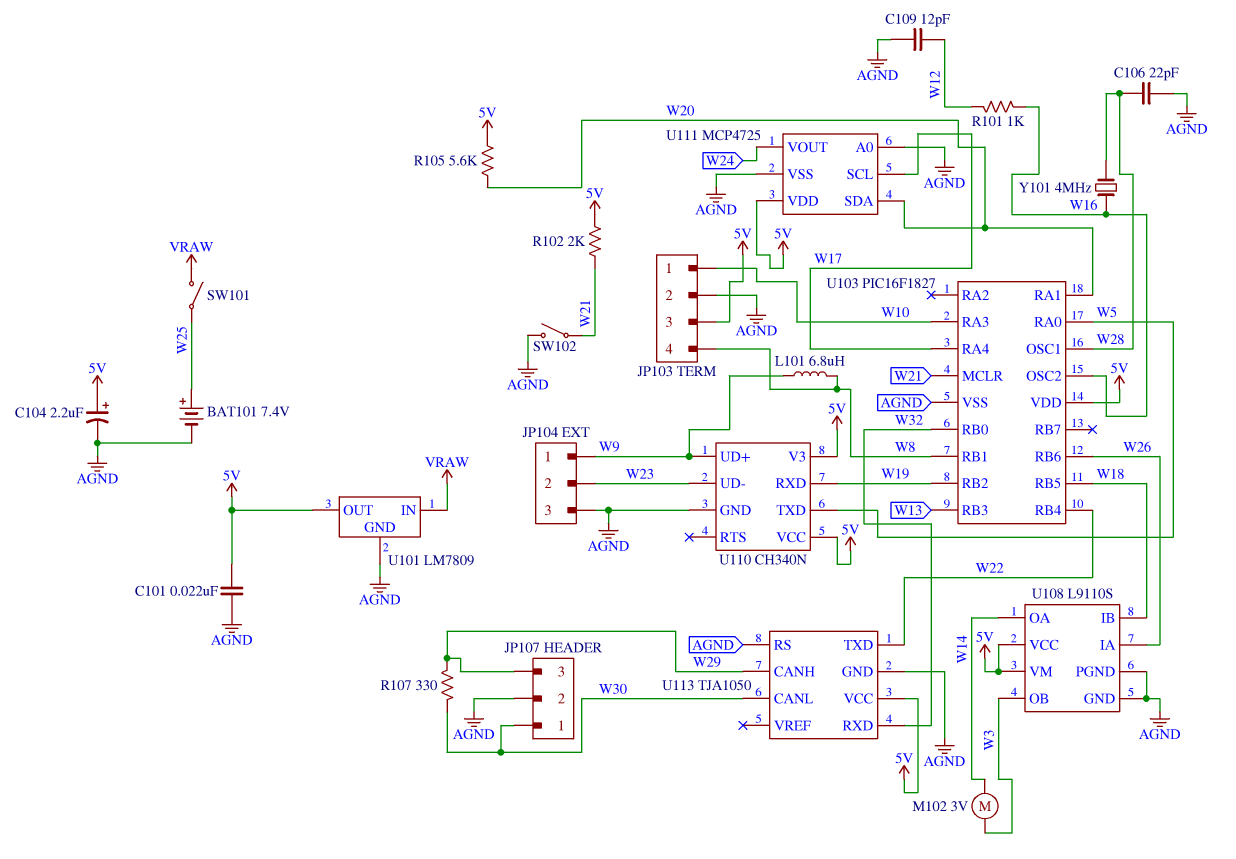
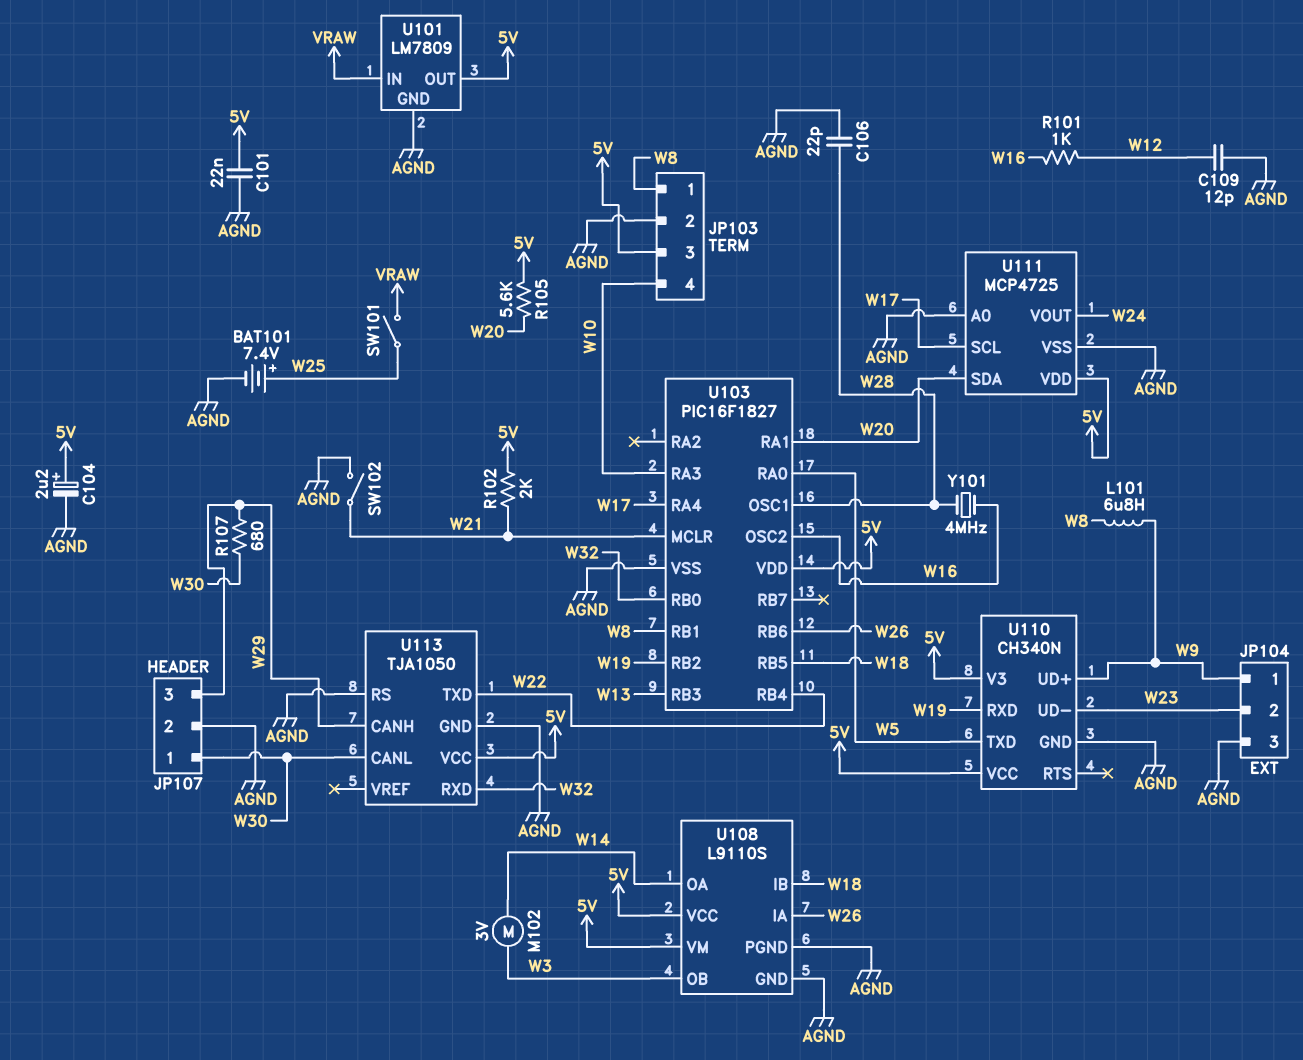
JP103 pin 1: W10 -> W8
JP103 pin 4: W8 -> W10
R107: 330 (W29, W30) -> 680 (W29, W30)

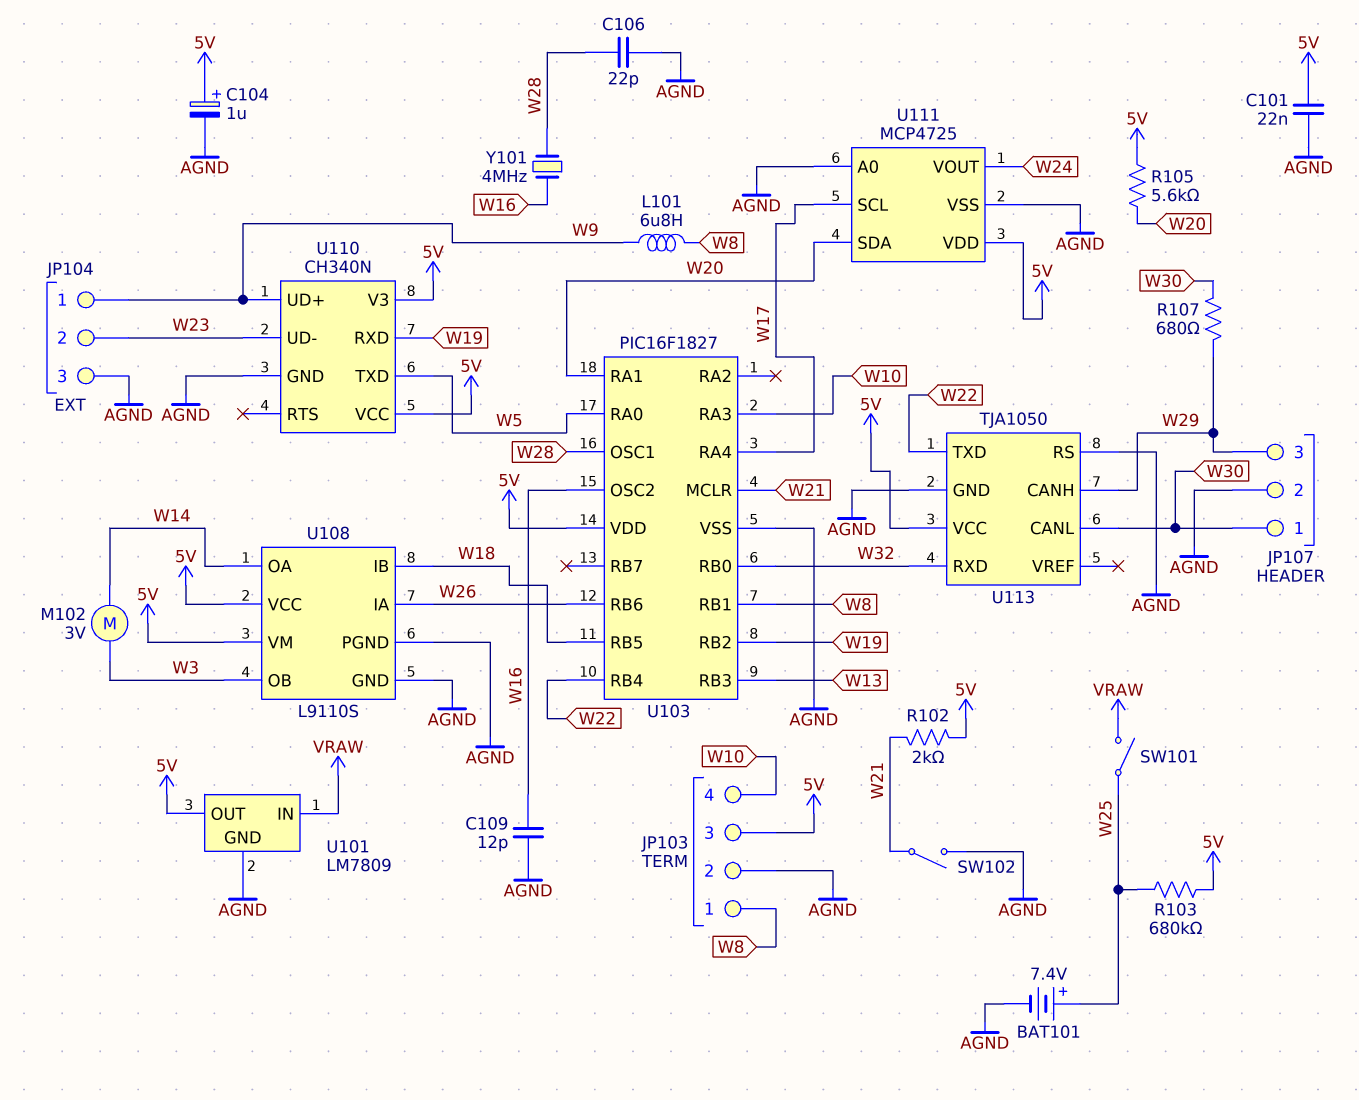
C104: 2.2uF (plus 5V, minus AGND) -> 1uF (plus 5V, minus AGND)
C109: 12pF (AGND, W12) -> 12pF (AGND, W16)
R101: 1k (W12, W16) -> none
R103: none -> 680k (5V, W25)

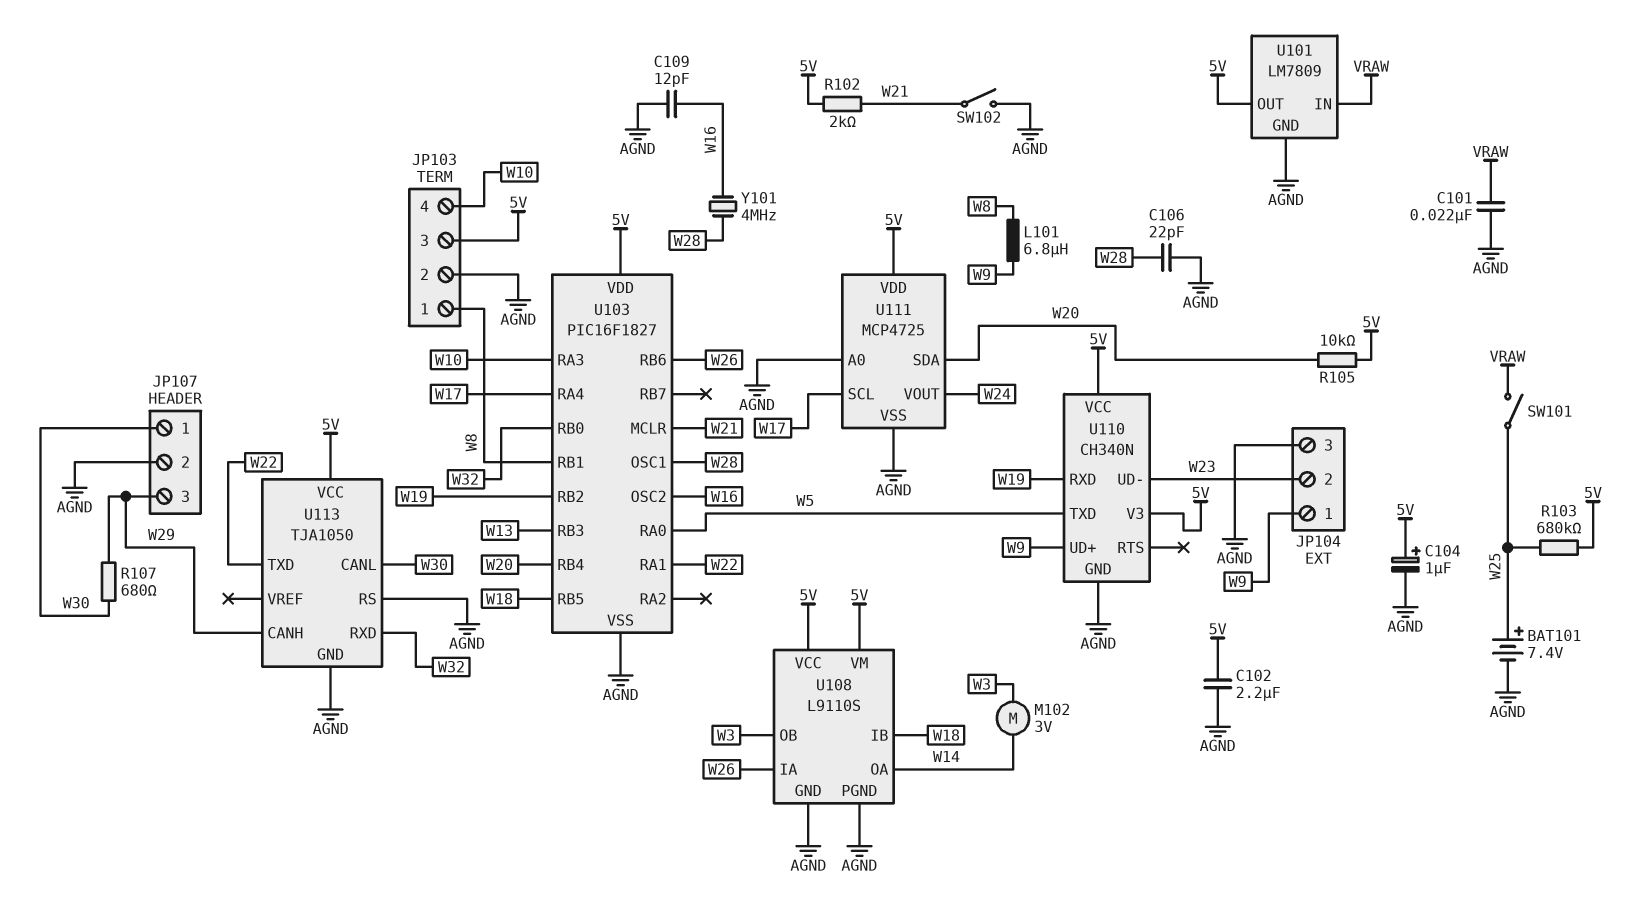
C101: 22nF (5V, AGND) -> 22nF (AGND, VRAW)
C102: none -> 2.2uF (5V, AGND)
R105: 5.6k (5V, W20) -> 10k (5V, W20)
U103 pin RA1: W20 -> W22
U103 pin RB4: W22 -> W20

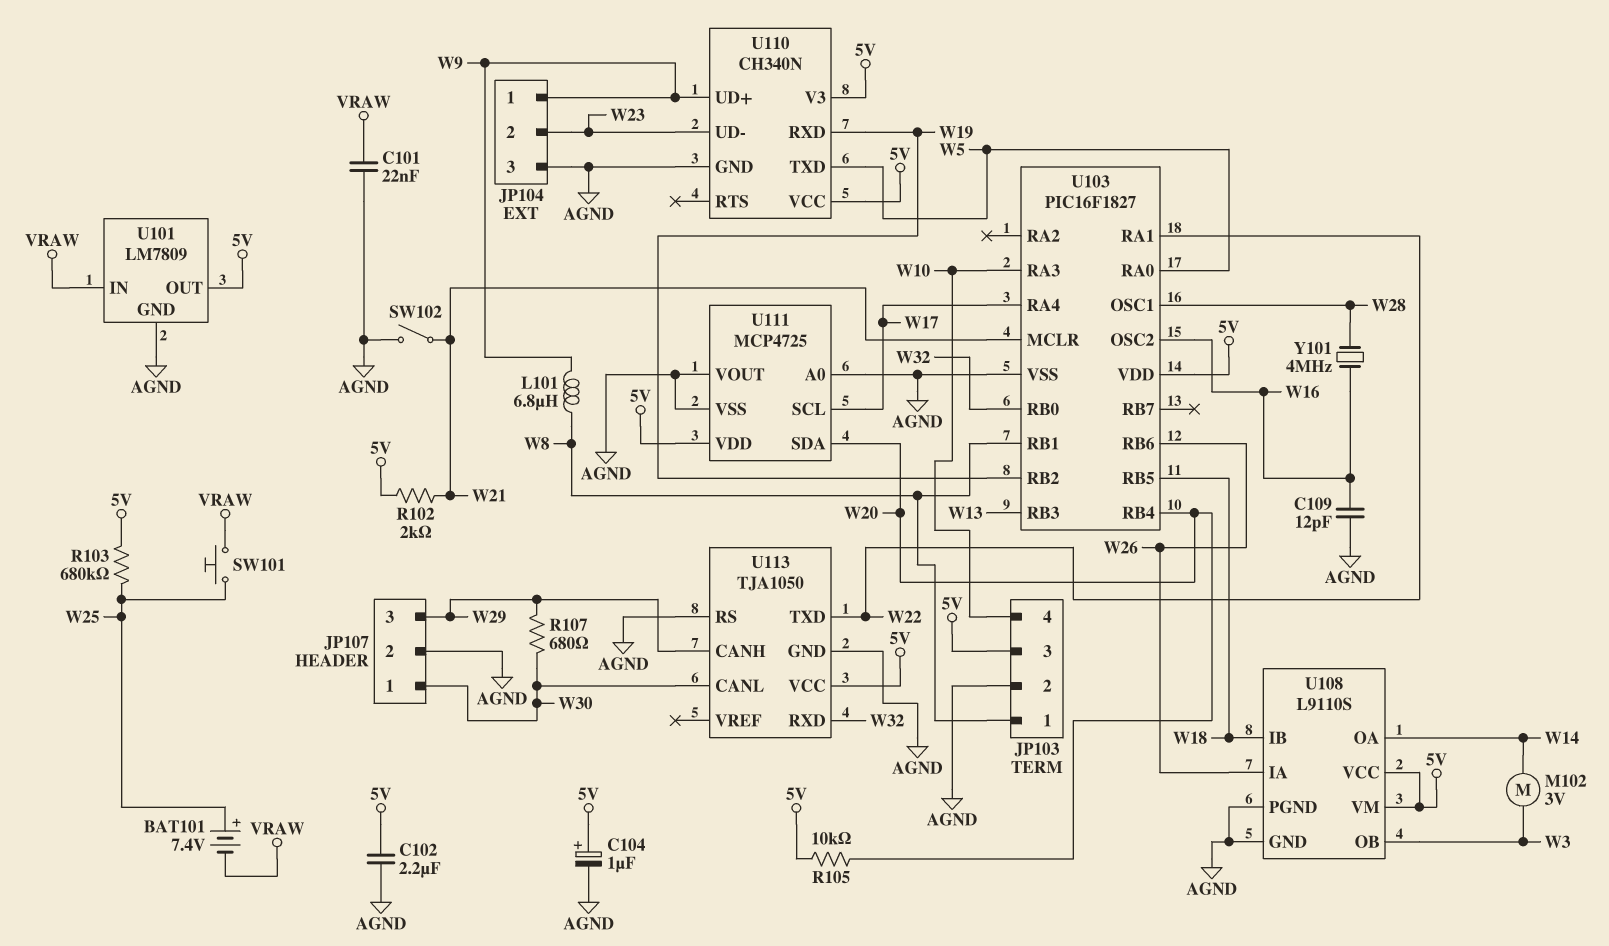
BAT101: 7.4V (plus W25, minus AGND) -> 7.4V (plus W25, minus VRAW)
C106: 22pF (AGND, W28) -> none
SW101: switch (VRAW, W25) -> button (VRAW, W25)
U111 pin VOUT: W24 -> AGND

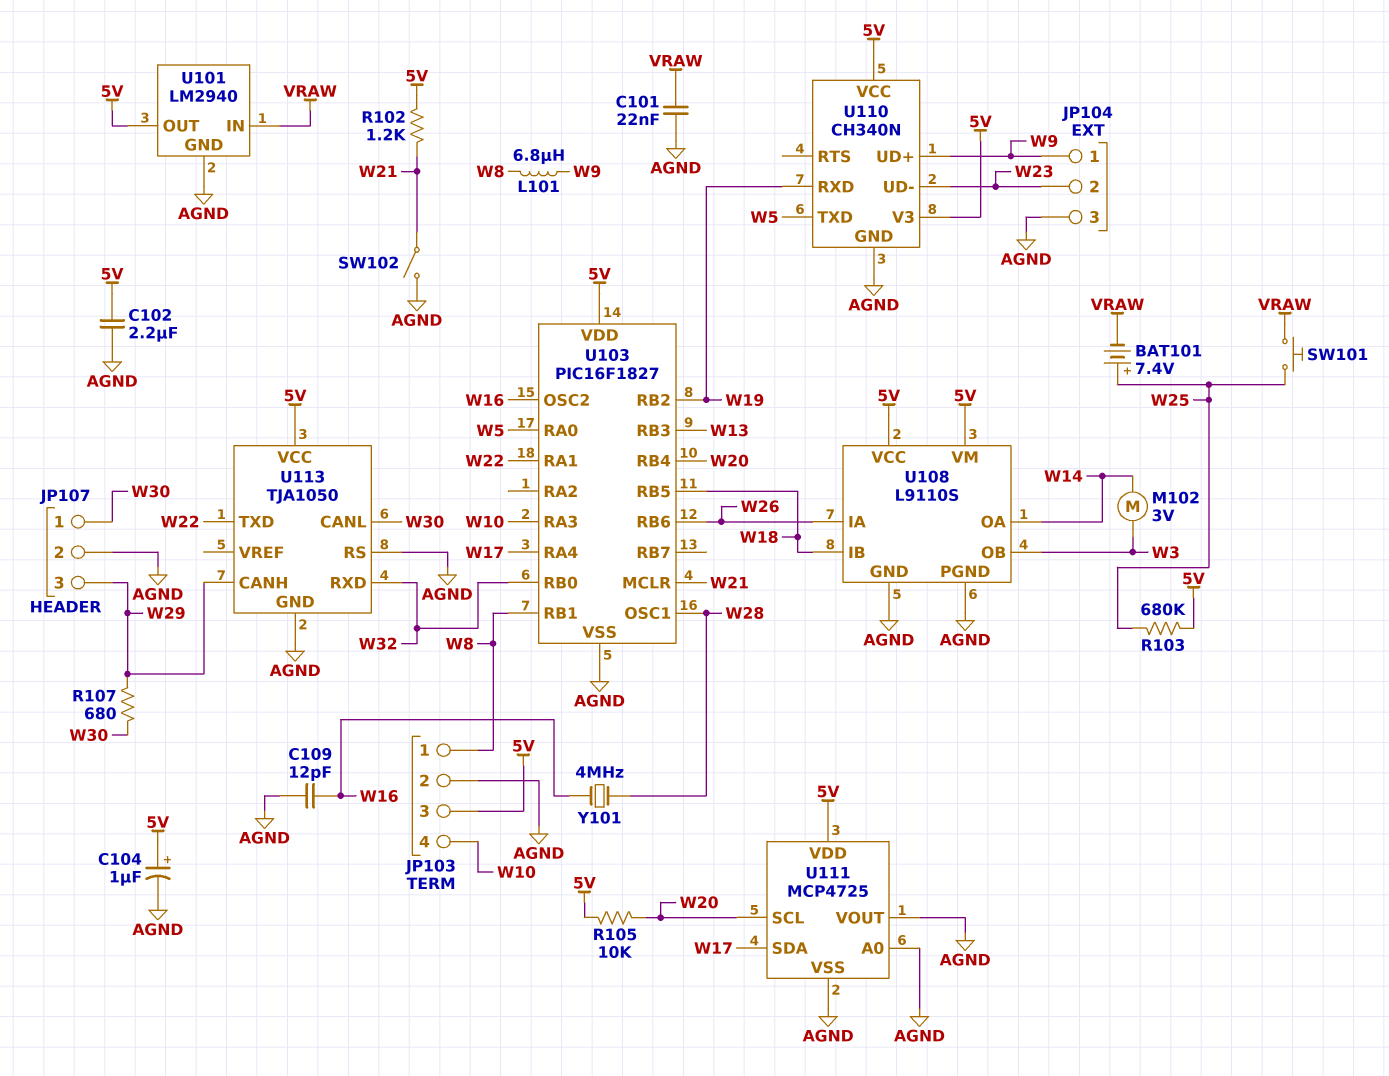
R102: 2k (5V, W21) -> 1.2k (5V, W21)
U101: LM7809 -> LM2940
U111 pin SCL: W17 -> W20
U111 pin SDA: W20 -> W17

